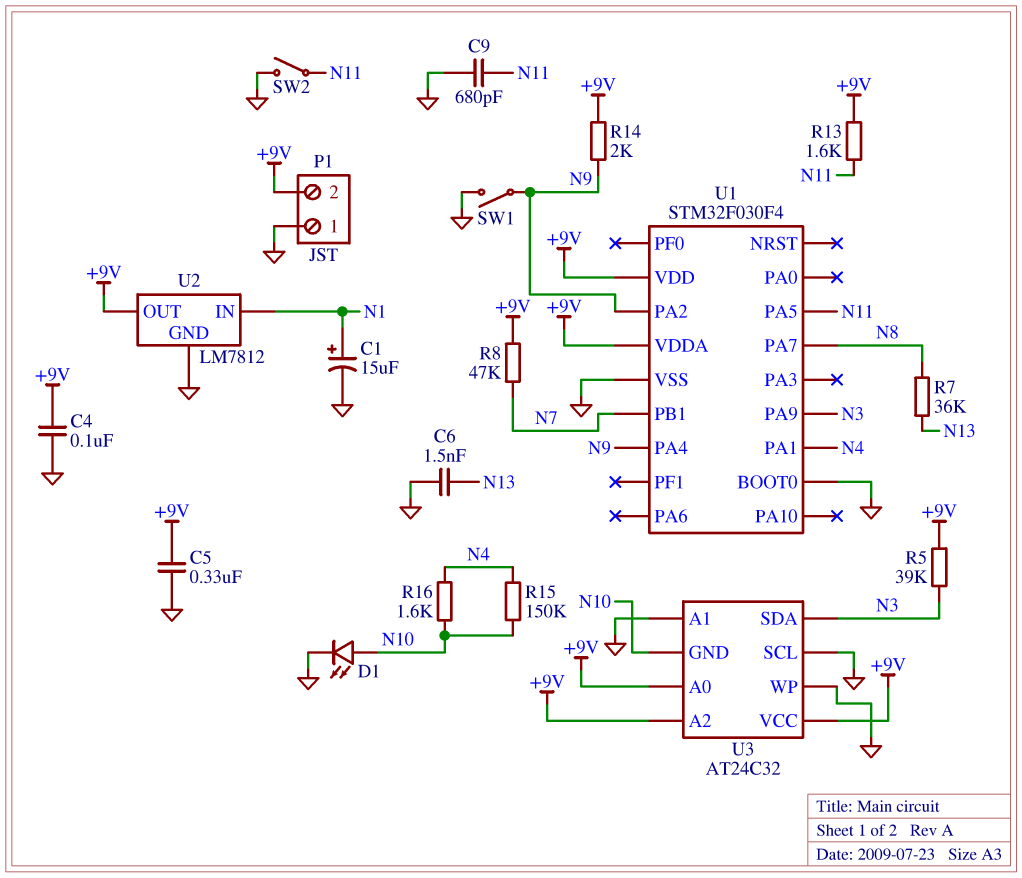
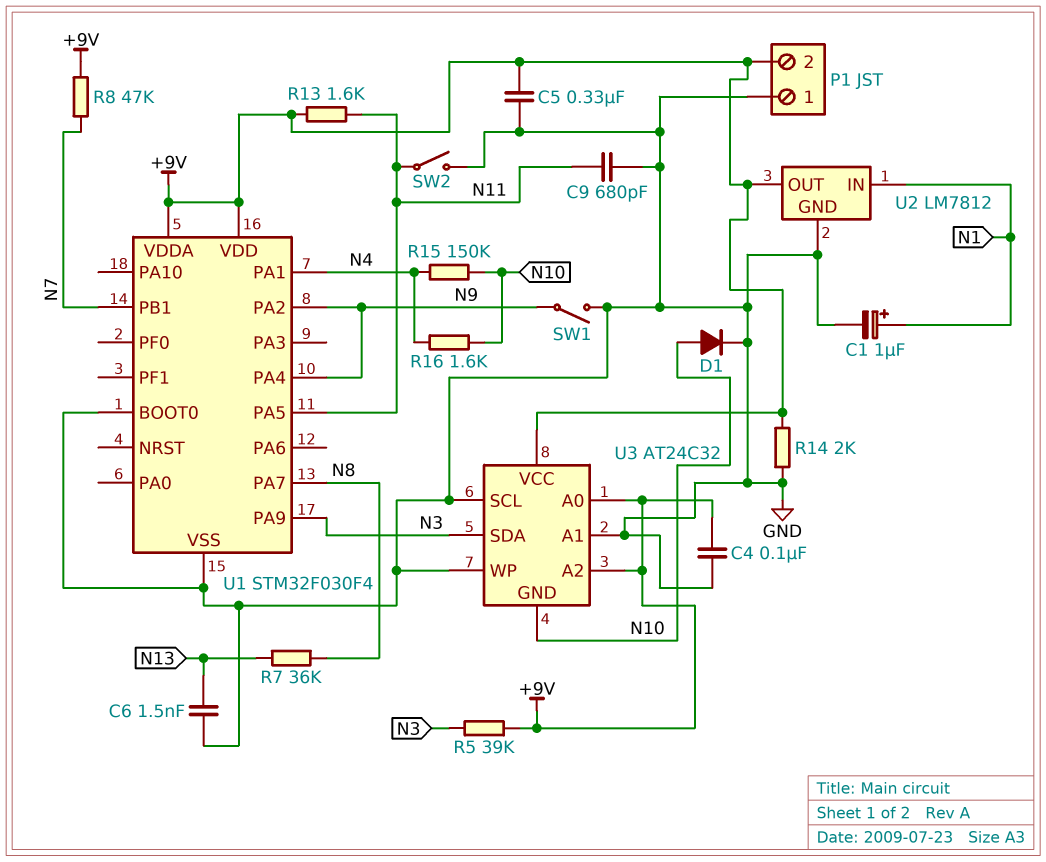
C1: 15uF (plus N1, minus GND) -> 1uF (plus N1, minus GND)
D1: LED (A N10, K GND) -> diode (A N10, K GND)
R14: 2k (+9V, N9) -> 2k (+9V, GND)

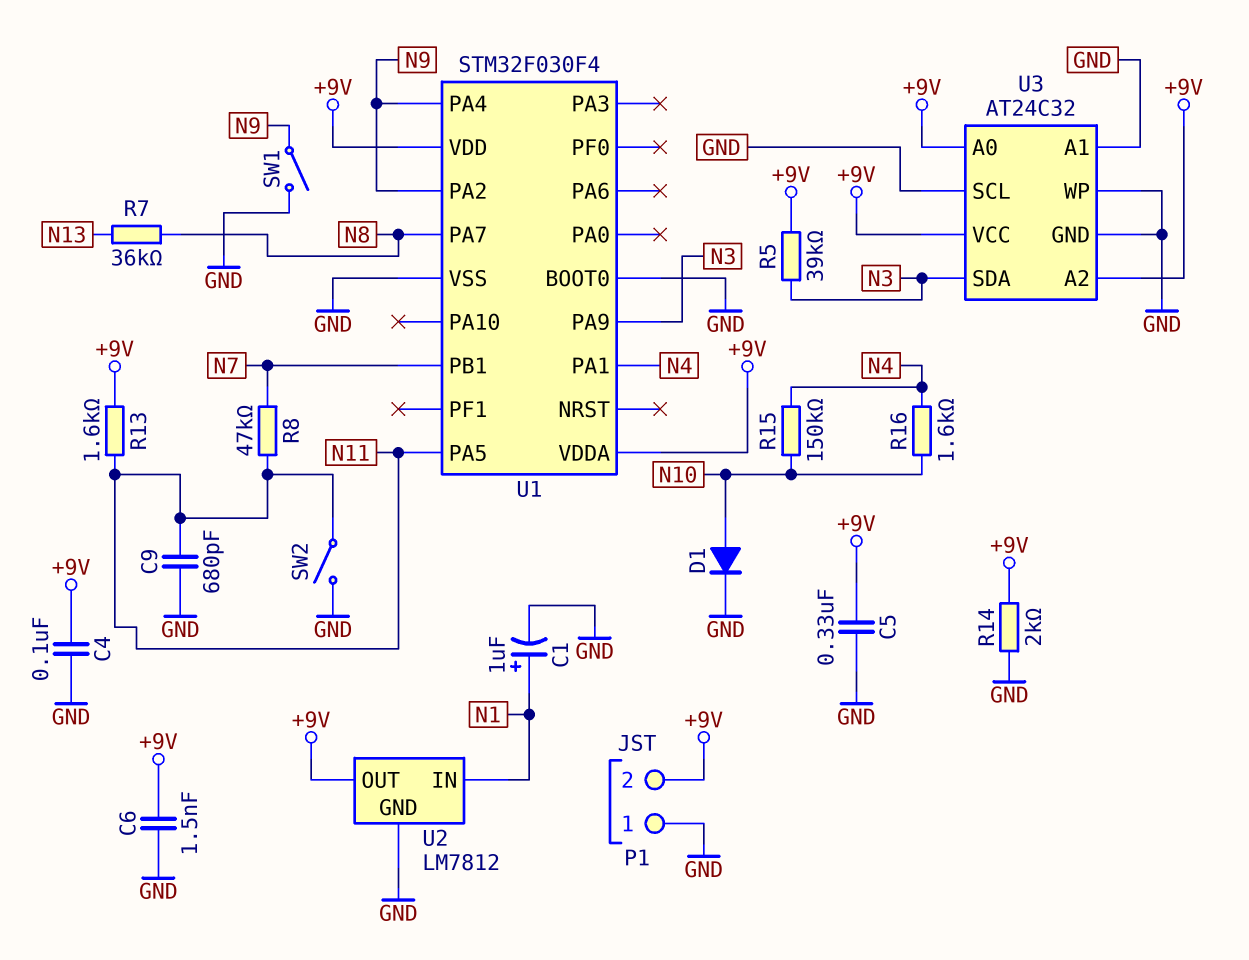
C6: 1.5nF (GND, N13) -> 1.5nF (+9V, GND)
R8: 47k (+9V, N7) -> 47k (N7, N11)
U3 pin GND: N10 -> GND

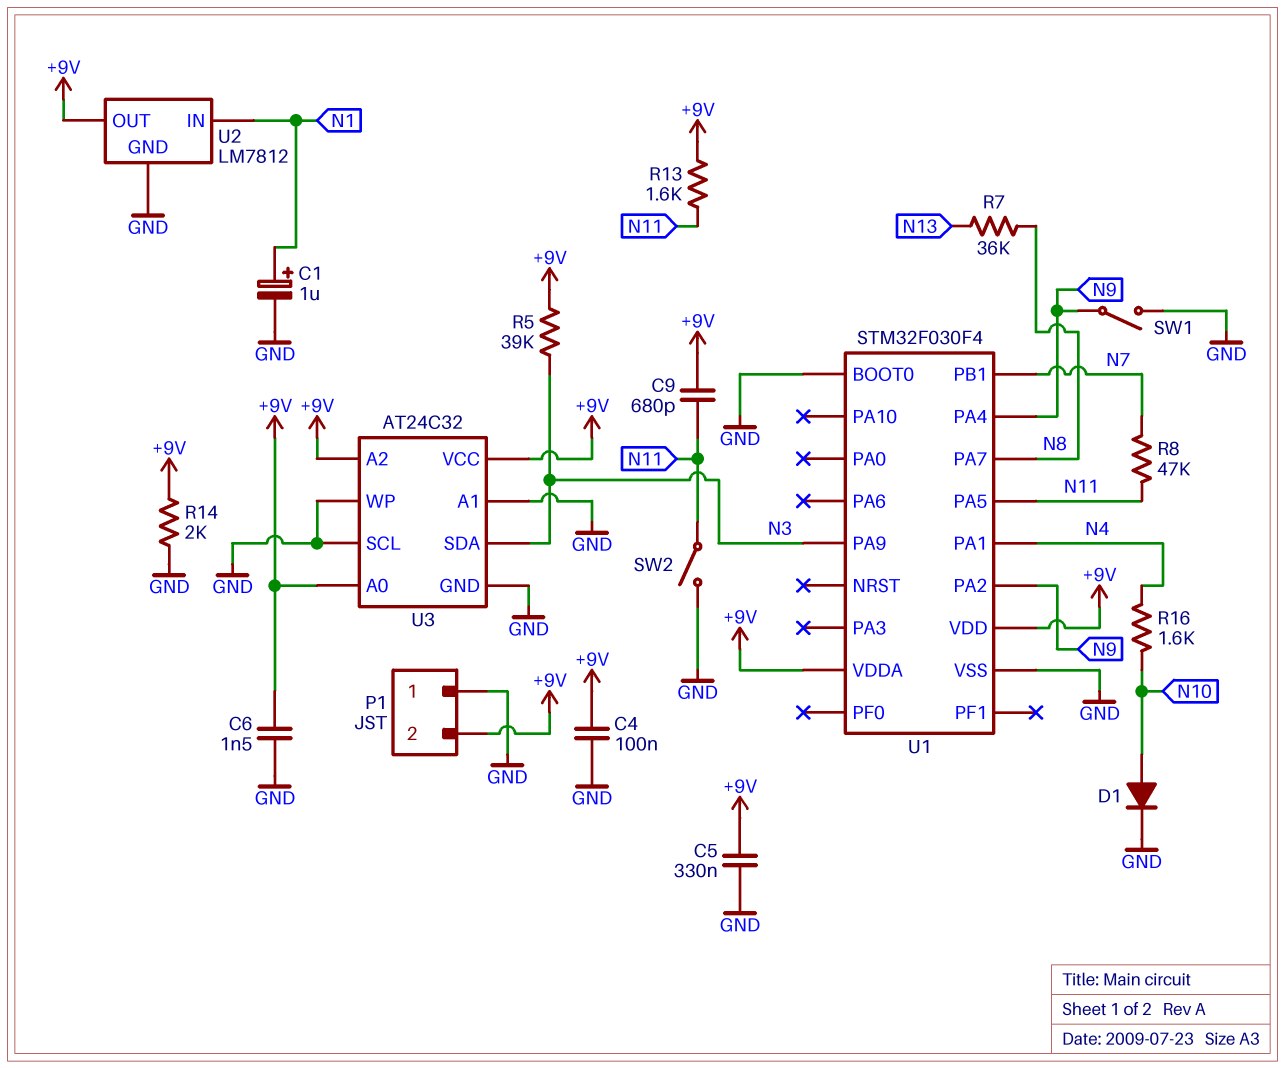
C9: 680pF (GND, N11) -> 680pF (+9V, N11)
R15: 150k (N4, N10) -> none

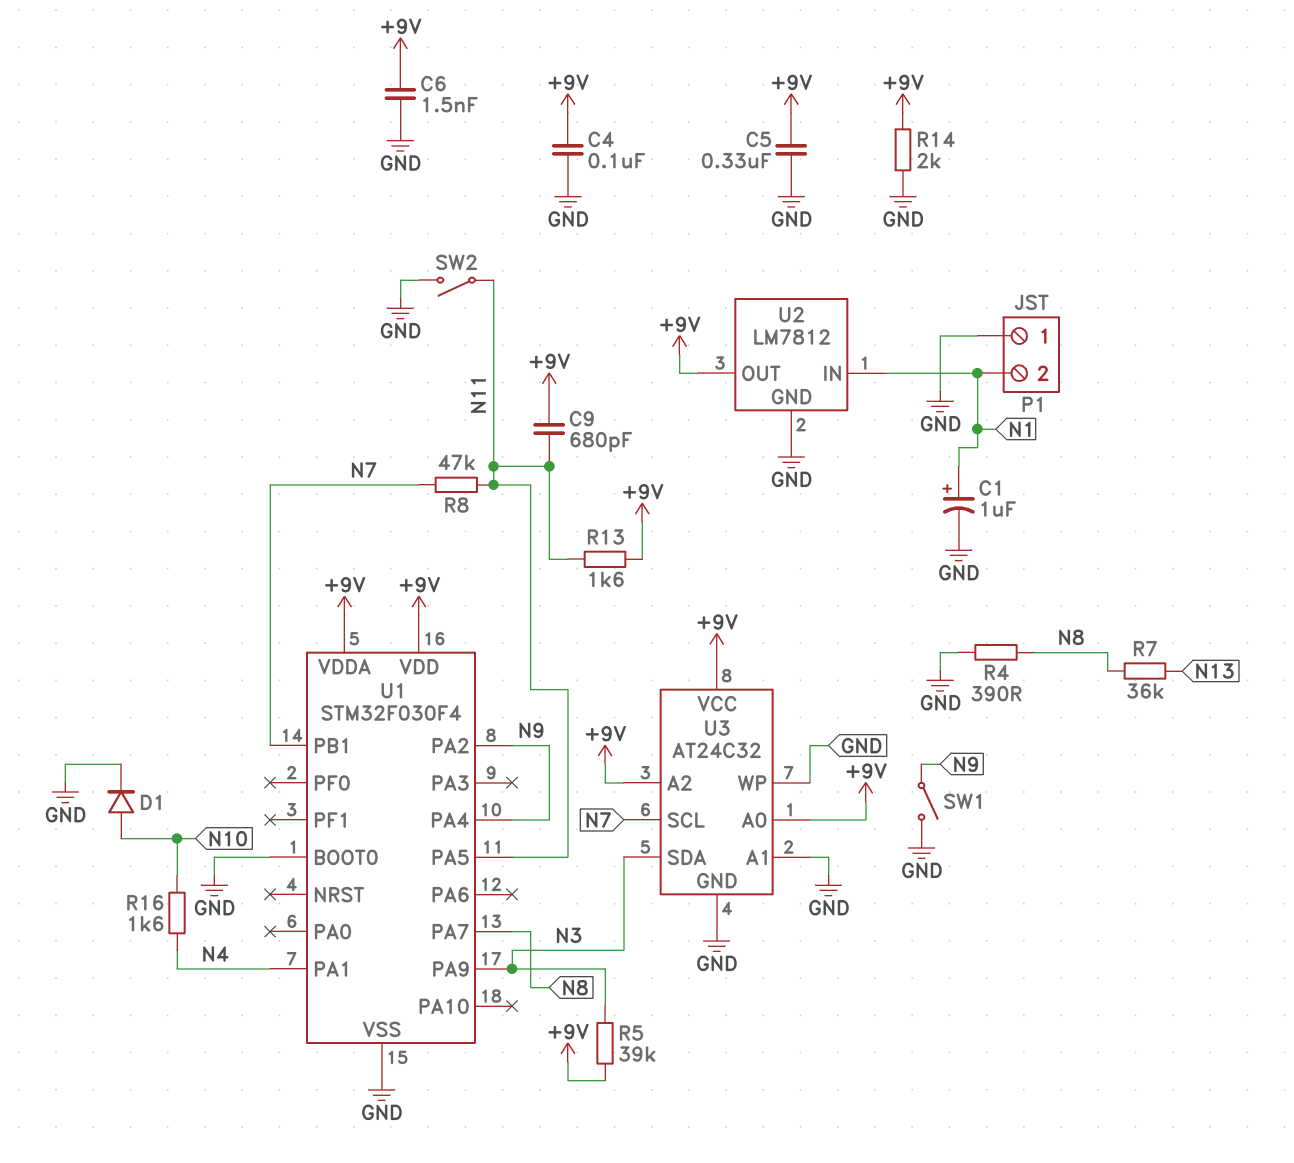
P1 pin 2: +9V -> N1
R4: none -> 390 (GND, N8)
U3 pin SCL: GND -> N7

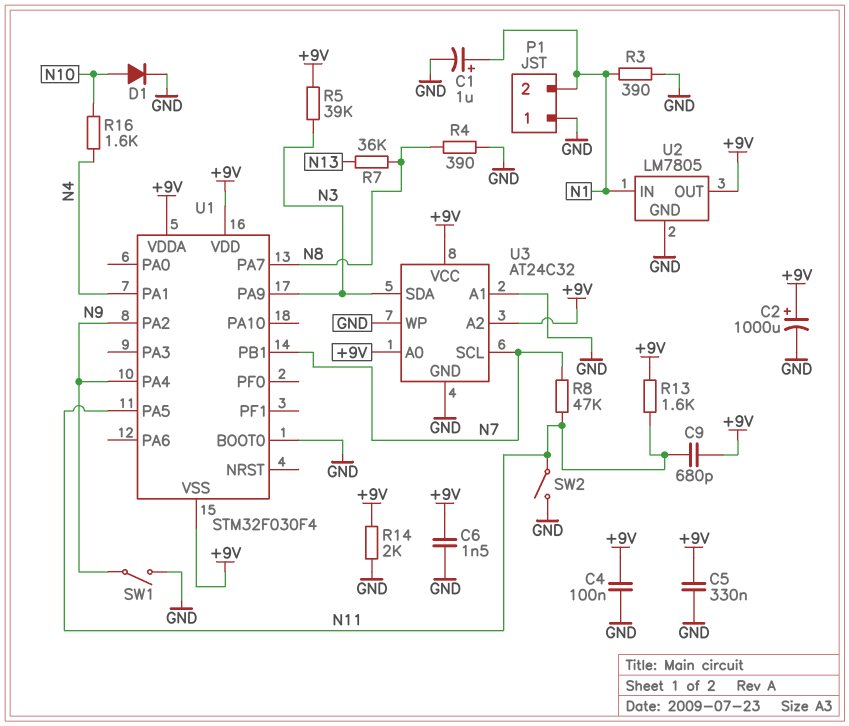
C2: none -> 1000uF (plus +9V, minus GND)
R3: none -> 390 (GND, N1)
U1 pin VSS: GND -> +9V
U2: LM7812 -> LM7805

